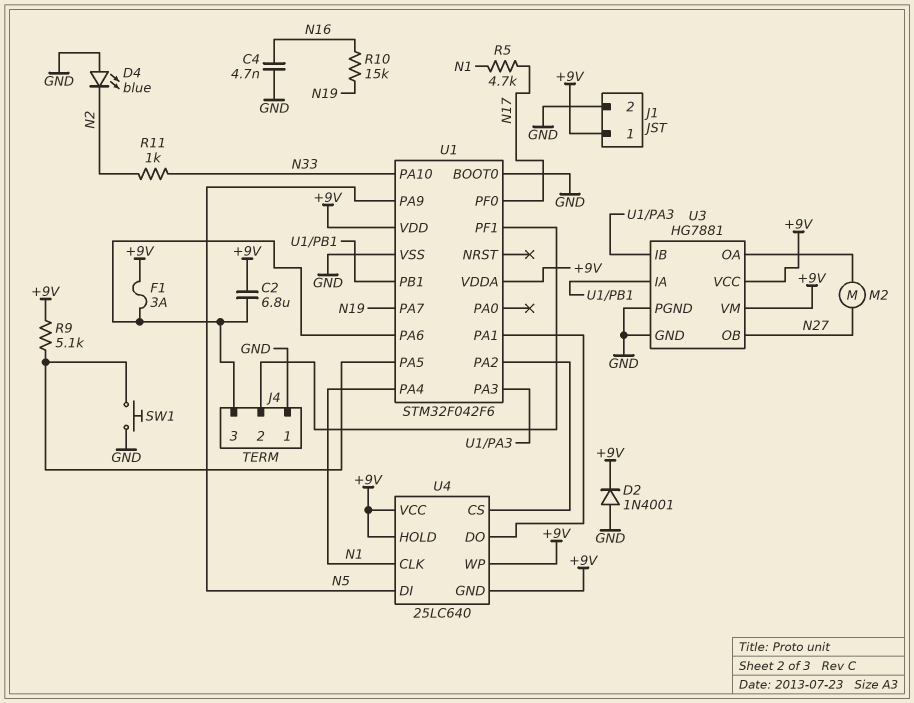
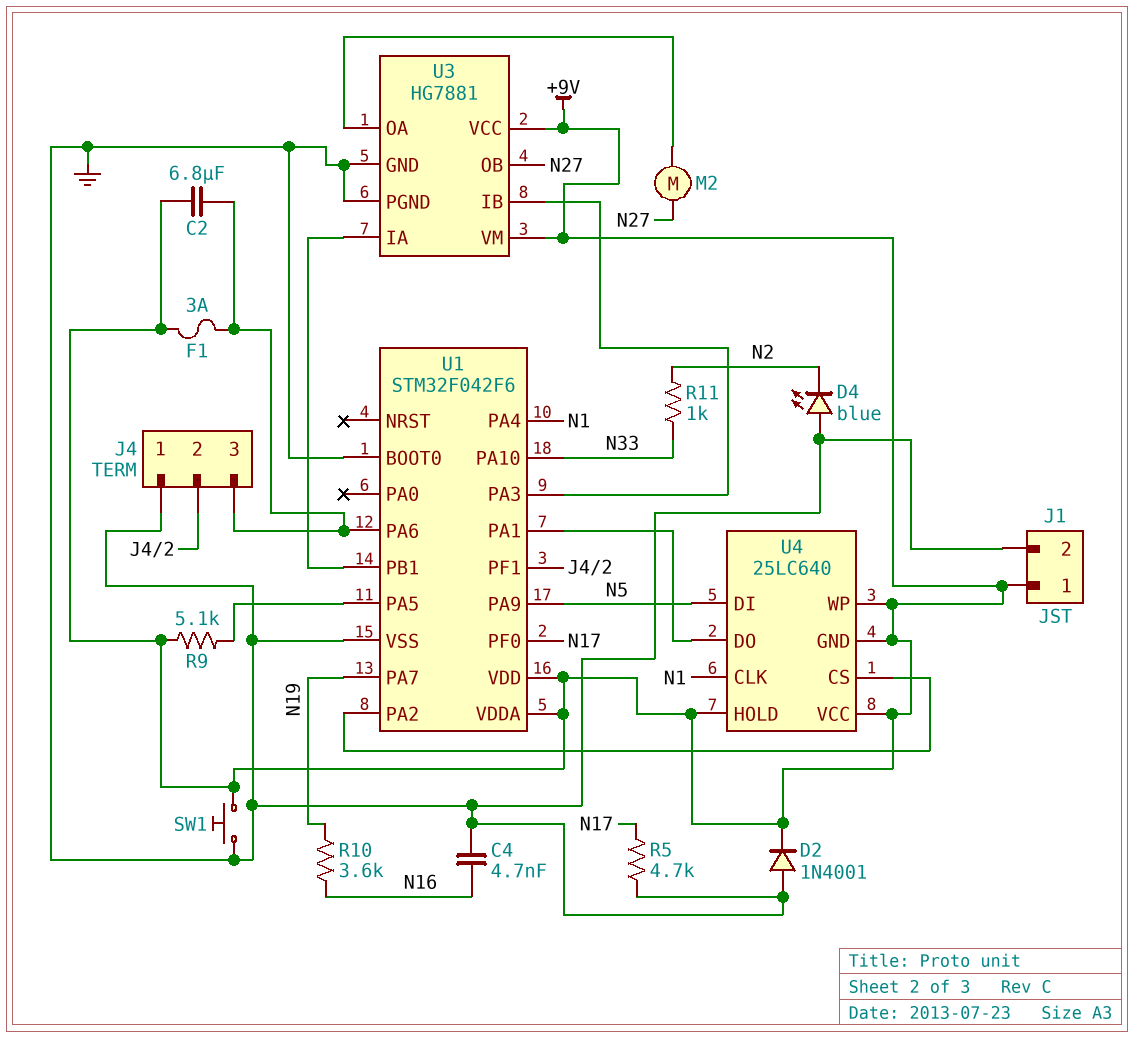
R5: 4.7k (N1, N17) -> 4.7k (GND, N17)
R10: 15k (N16, N19) -> 3.6k (N16, N19)
SW1: button (GND, U1/PA5) -> button (+9V, GND)

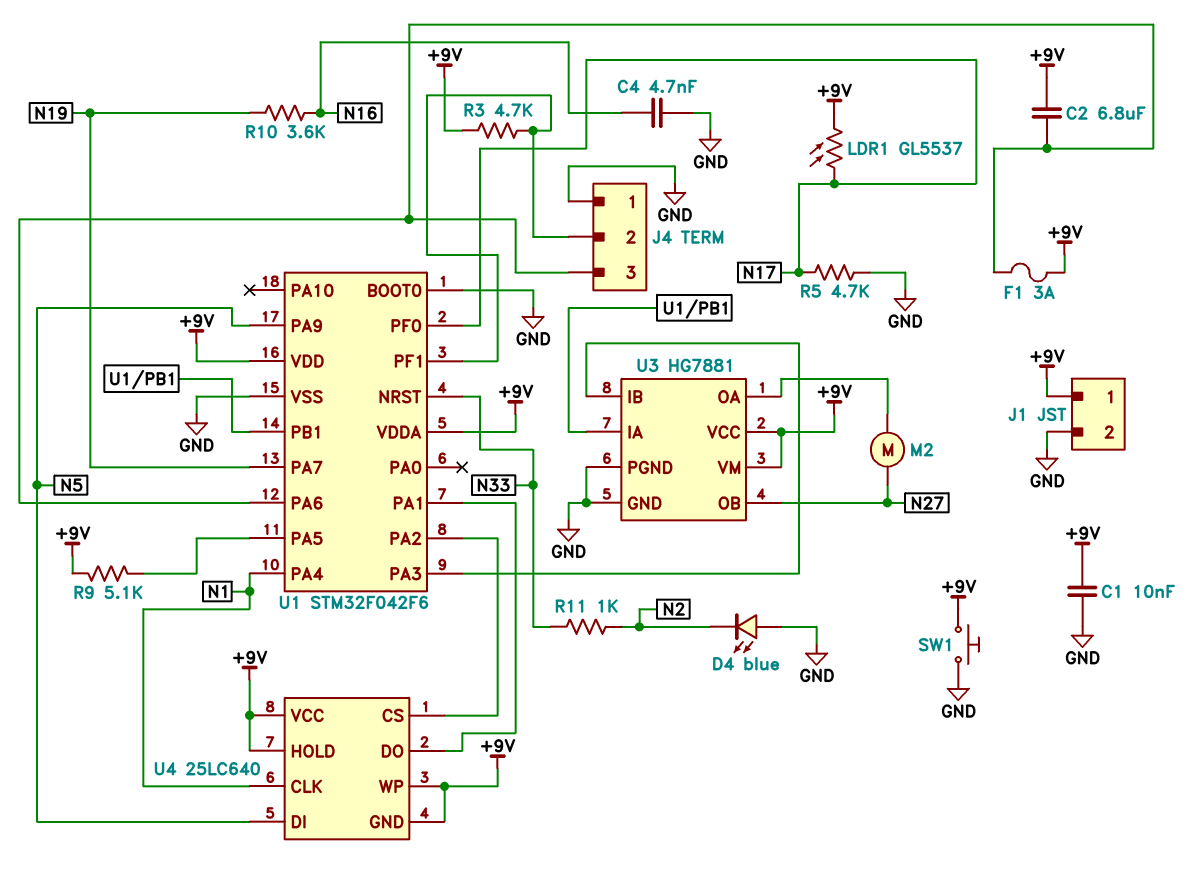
C1: none -> 10nF (+9V, GND)
D2: diode 1N4001 (A GND, K +9V) -> none
LDR1: none -> GL5537 (+9V, N17)
R3: none -> 4.7k (+9V, J4/2)
U1 pin NRST: none -> N33
U1 pin PA10: N33 -> none

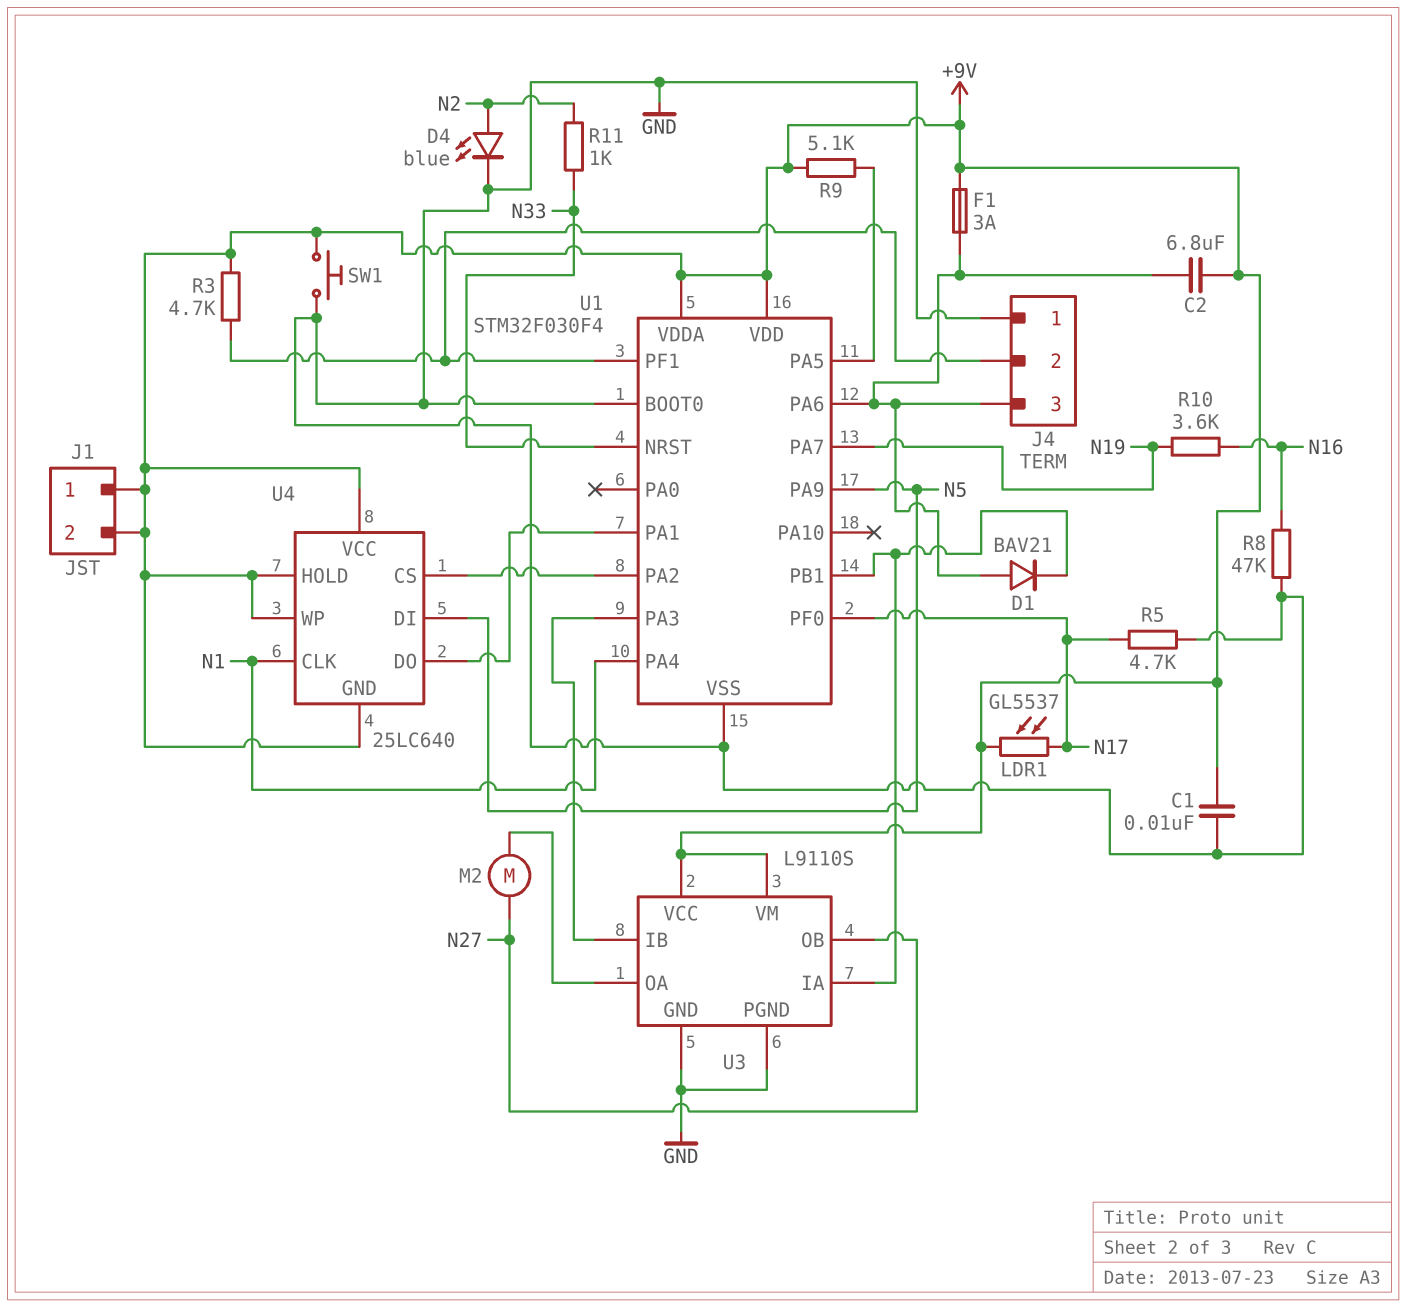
C4: 4.7nF (GND, N16) -> none
D1: none -> diode BAV21 (A J4/3, K U1/PB1)
D4: LED blue (A GND, K N2) -> LED blue (A N2, K GND)
J1 pin 2: GND -> +9V
R8: none -> 47k (GND, N16)
U1: STM32F042F6 -> STM32F030F4
U3: HG7881 -> L9110S

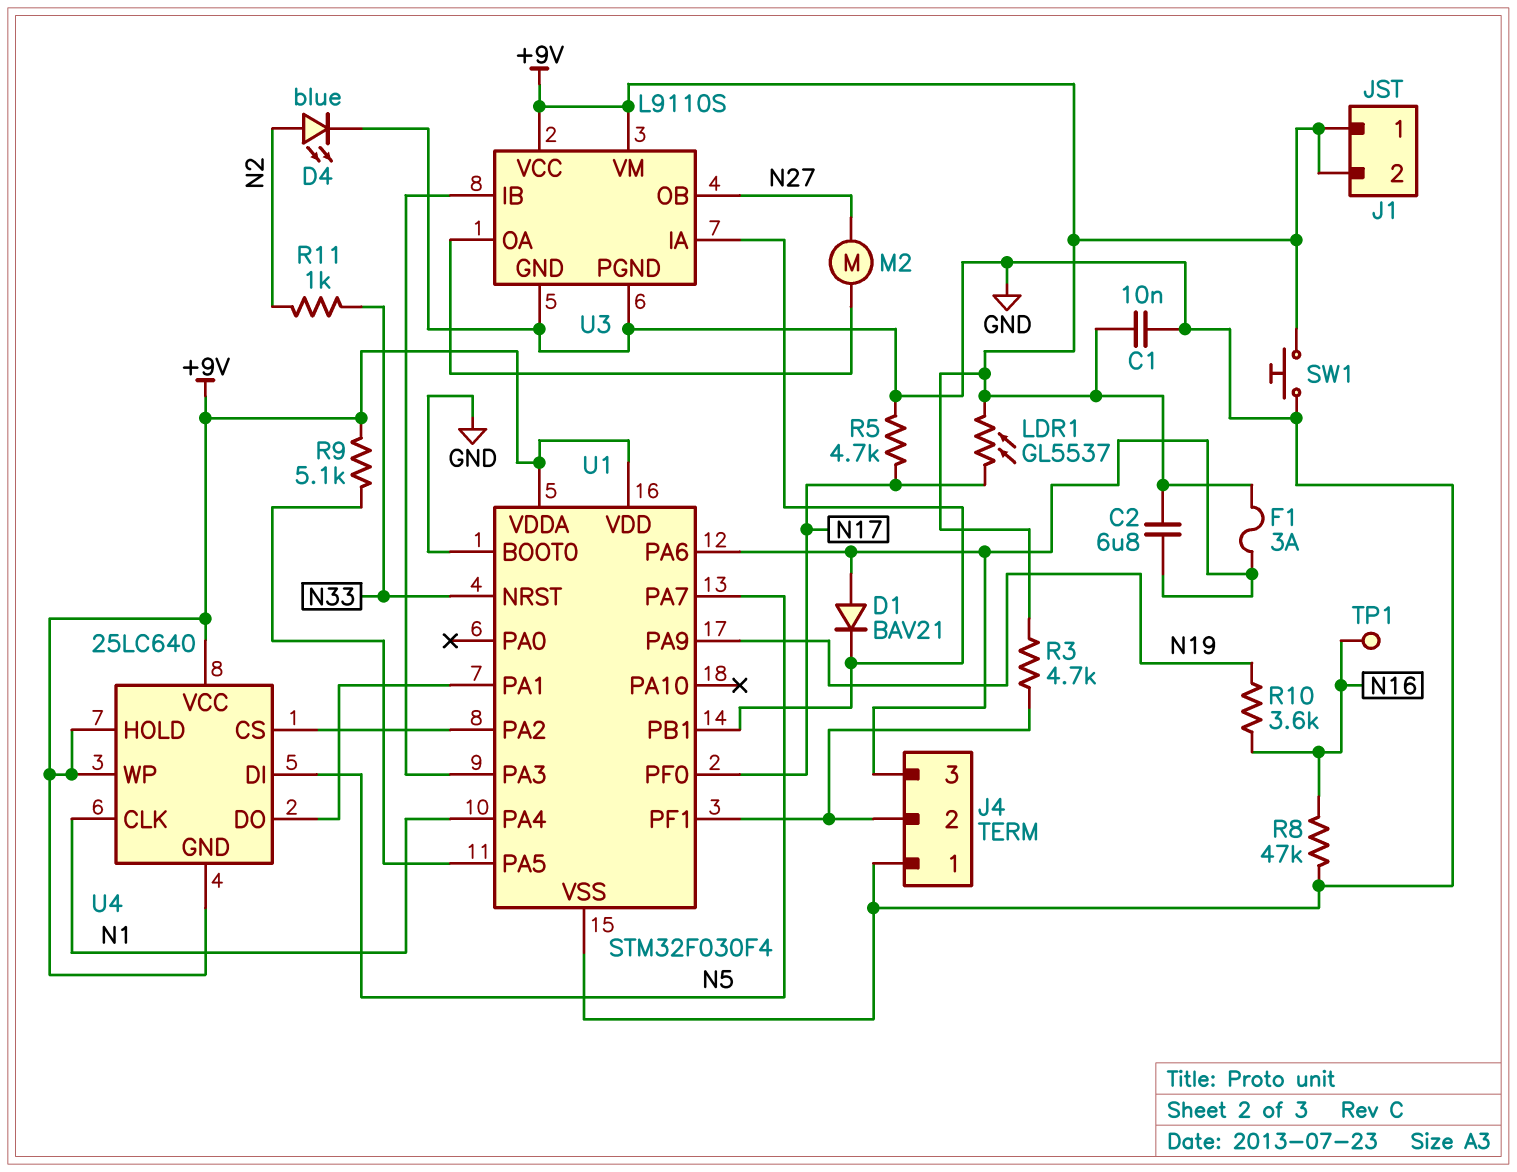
TP1: none -> test point (N16)
U1 pin PA7: N19 -> N5
U1 pin PA9: N5 -> N19

